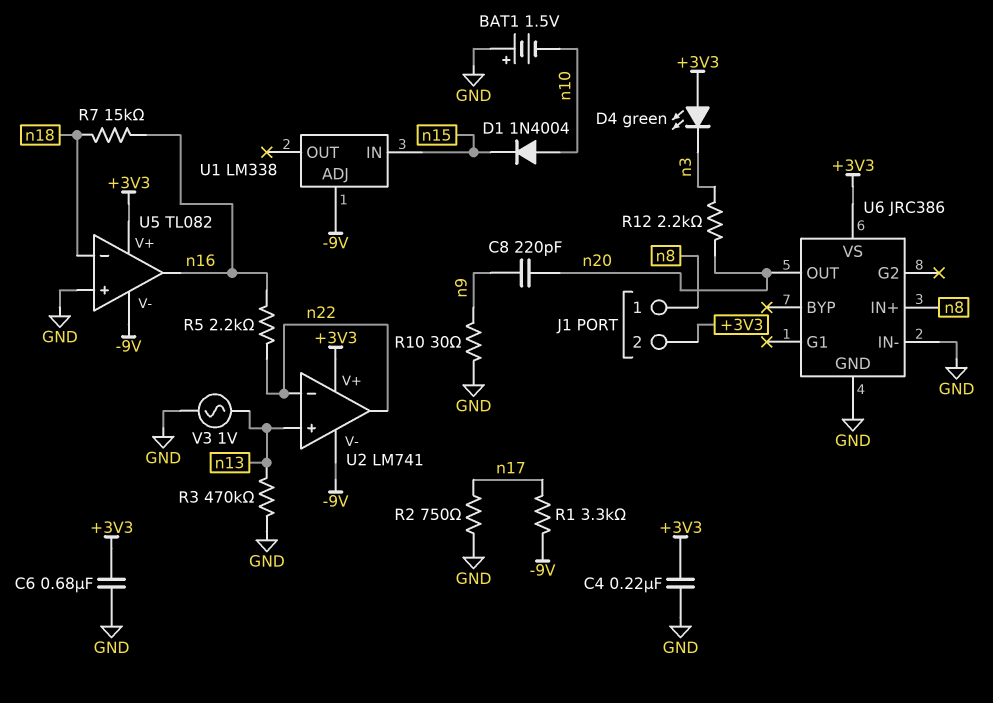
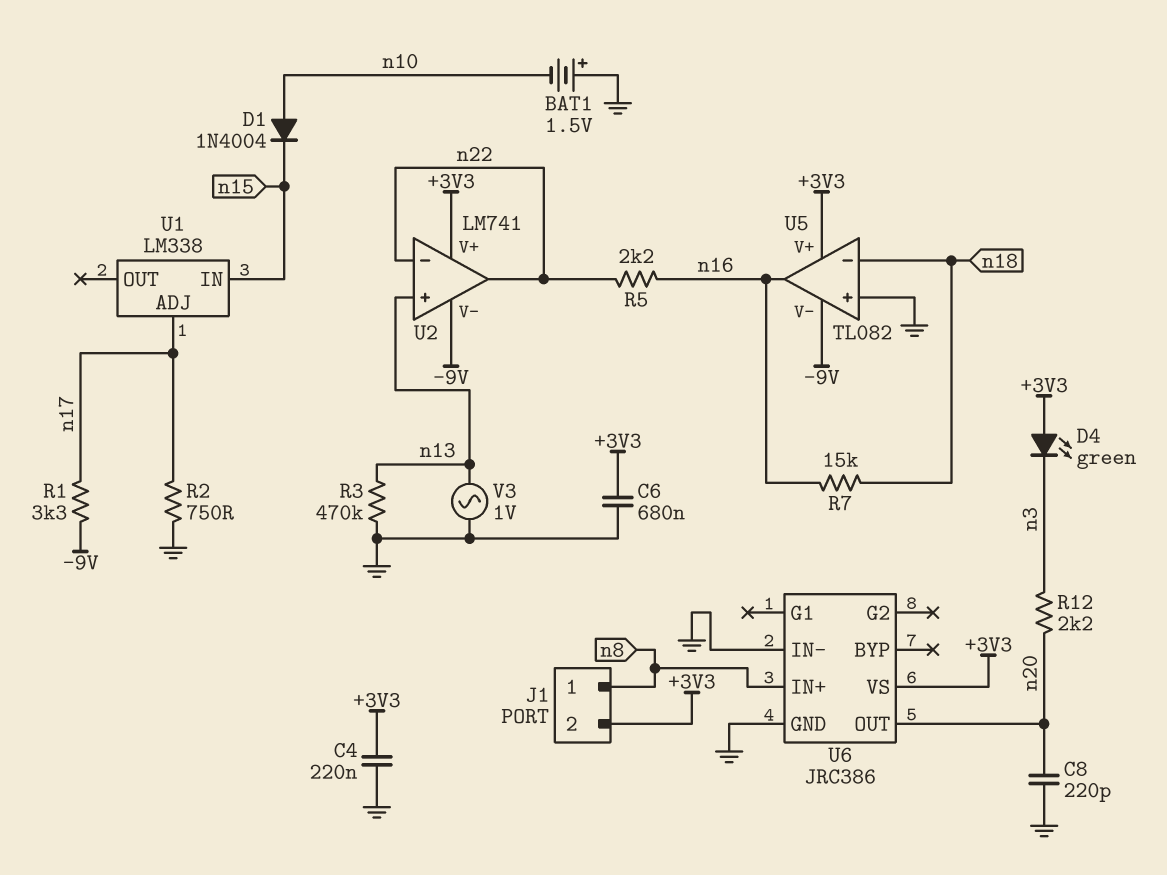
C8: 220pF (n9, n20) -> 220pF (GND, n20)
R10: 30 (GND, n9) -> none
U1 pin ADJ: -9V -> n17

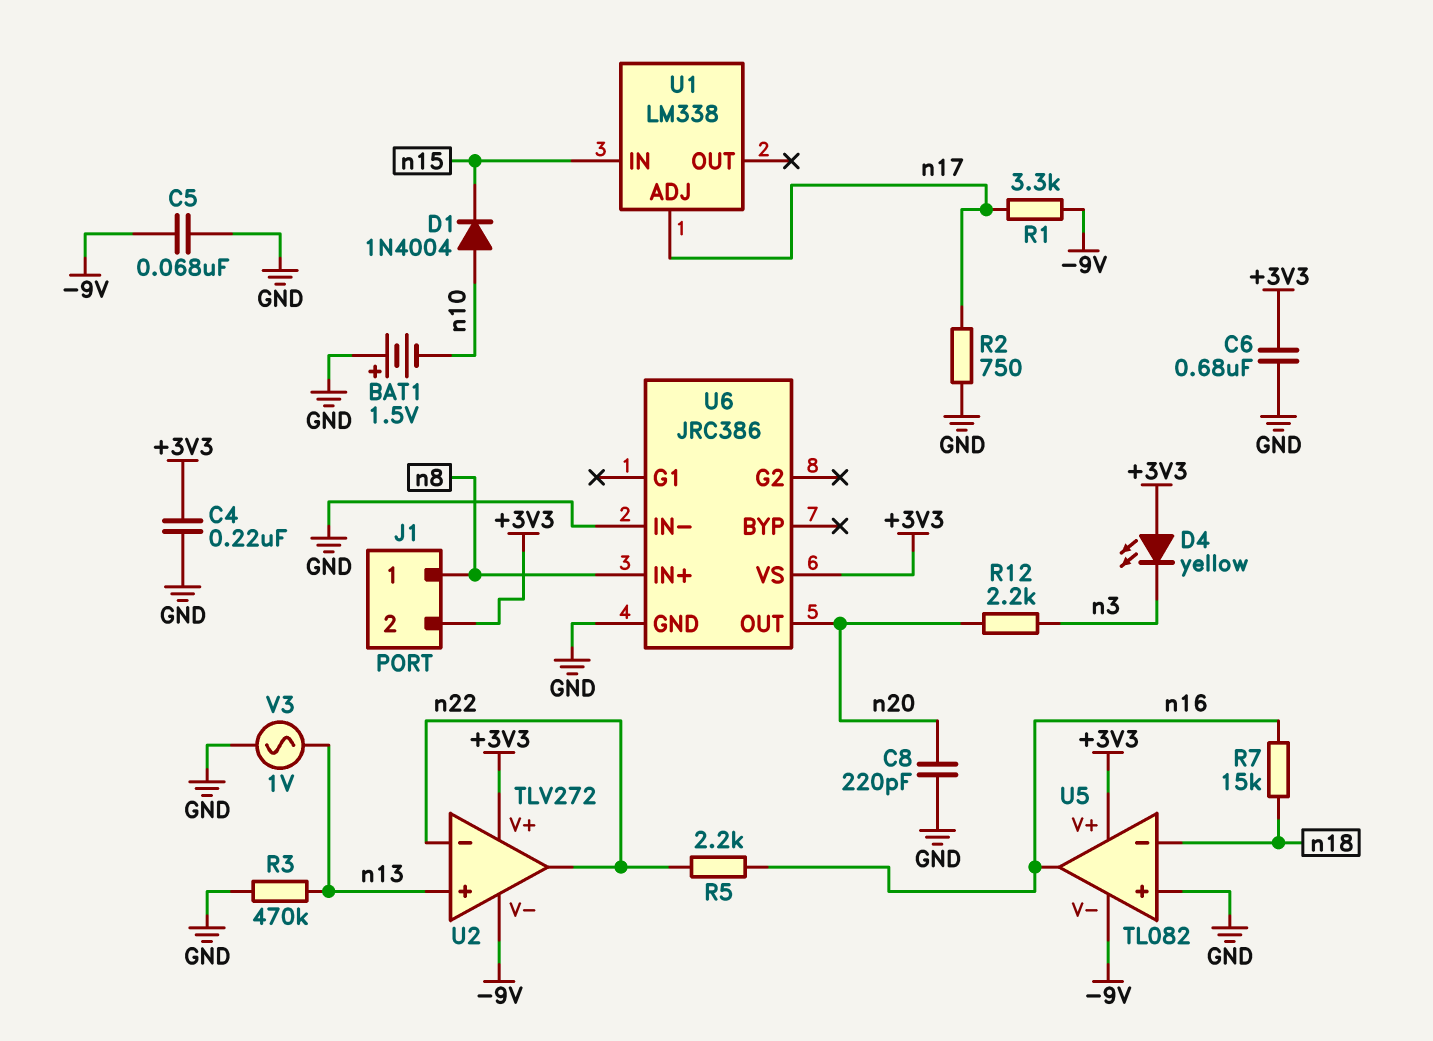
C5: none -> 68nF (-9V, GND)
D4: LED green (A +3V3, K n3) -> LED yellow (A +3V3, K n3)
U2: LM741 -> TLV272

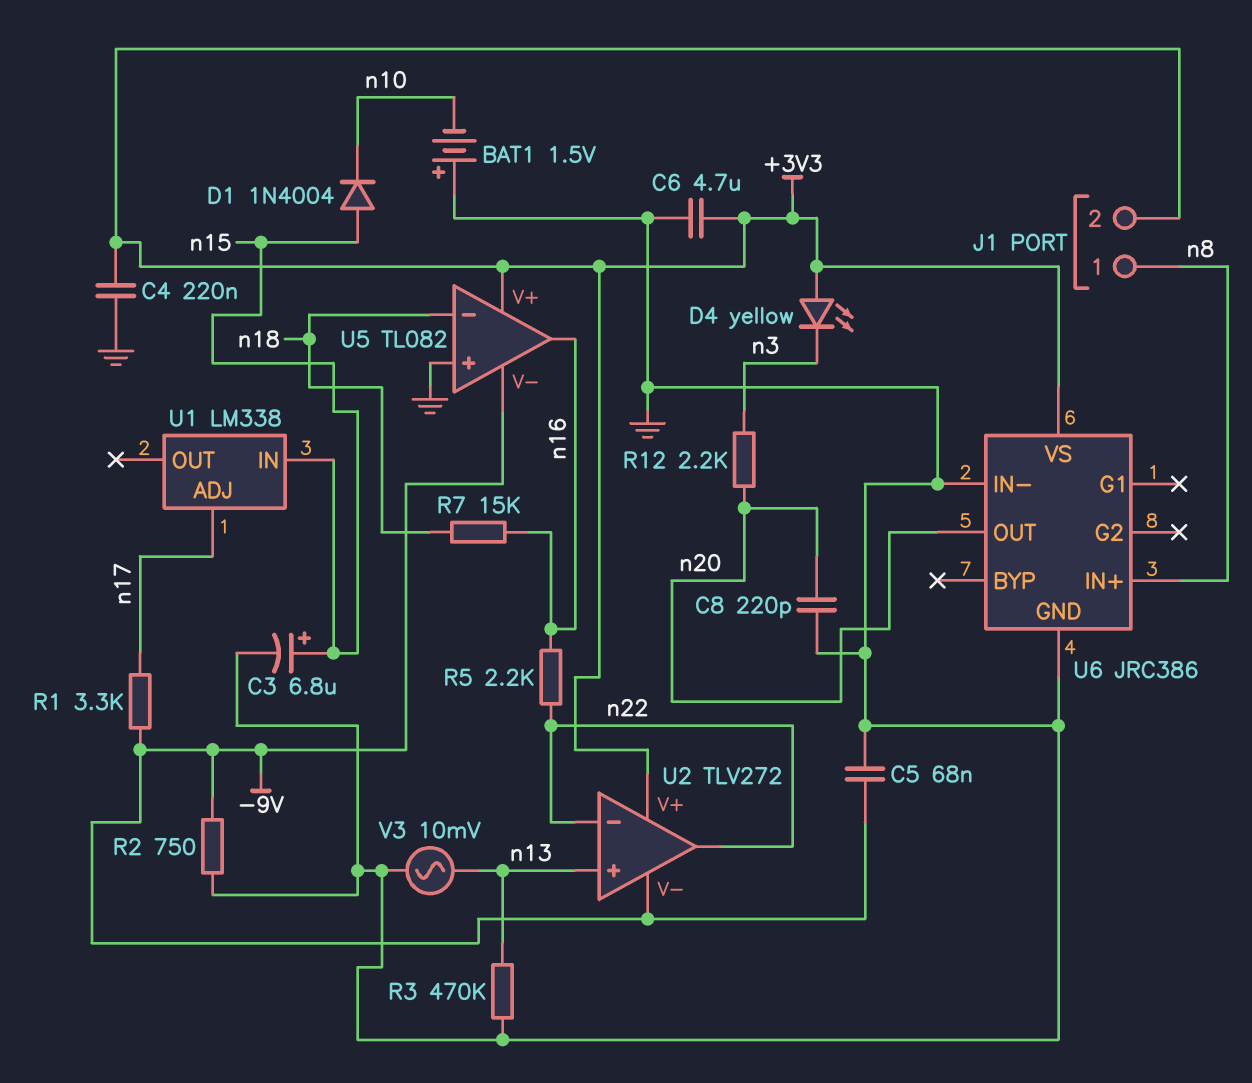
C3: none -> 6.8uF (plus n15, minus GND)
C6: 680nF (+3V3, GND) -> 4.7uF (+3V3, GND)
D1: diode 1N4004 (A n10, K n15) -> diode 1N4004 (A n15, K n10)
R2: 750 (GND, n17) -> 750 (-9V, GND)
V3: AC 1V (GND, n13) -> AC 10mV (GND, n13)

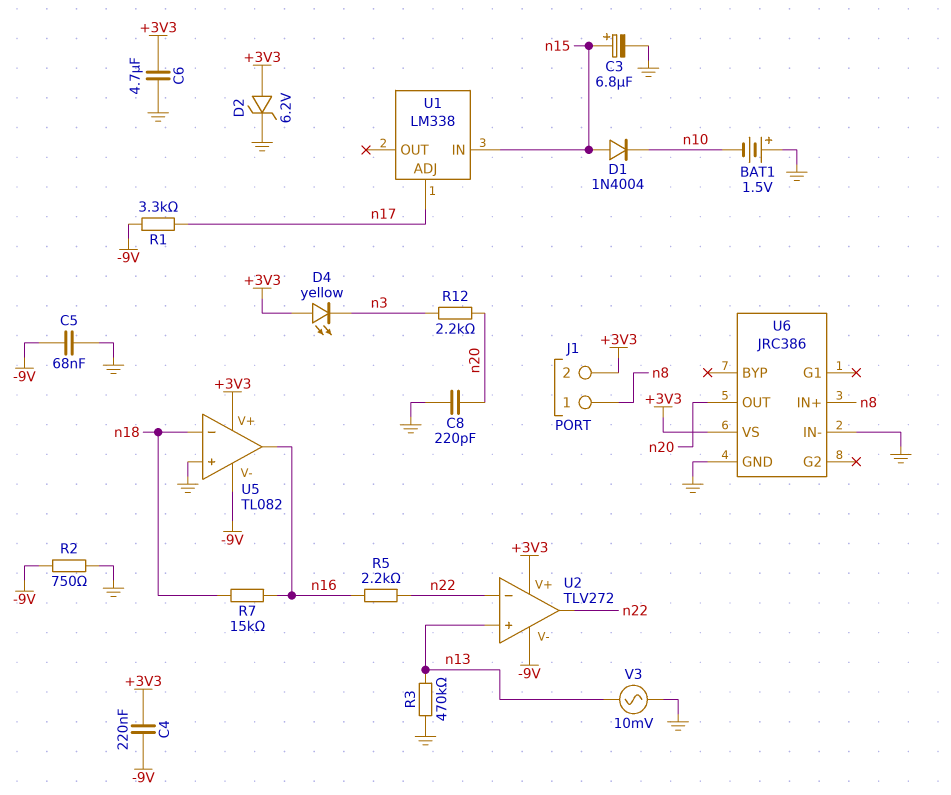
C4: 220nF (+3V3, GND) -> 220nF (+3V3, -9V)
D2: none -> zener 6.2V (A +3V3, K GND)

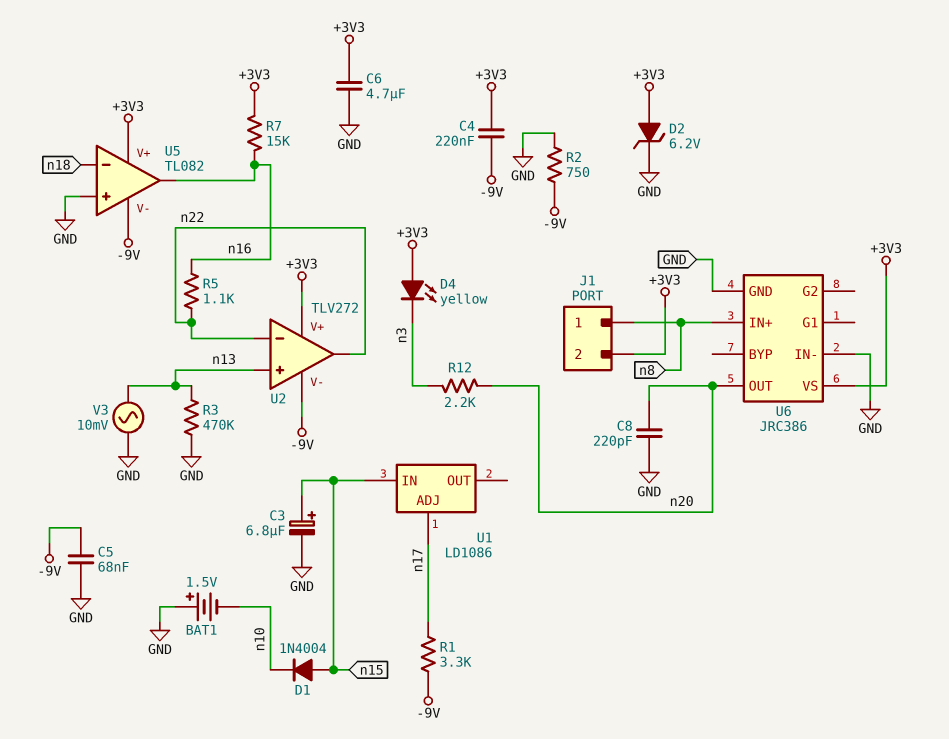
R5: 2.2k (n16, n22) -> 1.1k (n16, n22)
R7: 15k (n16, n18) -> 15k (+3V3, n16)
U1: LM338 -> LD1086

